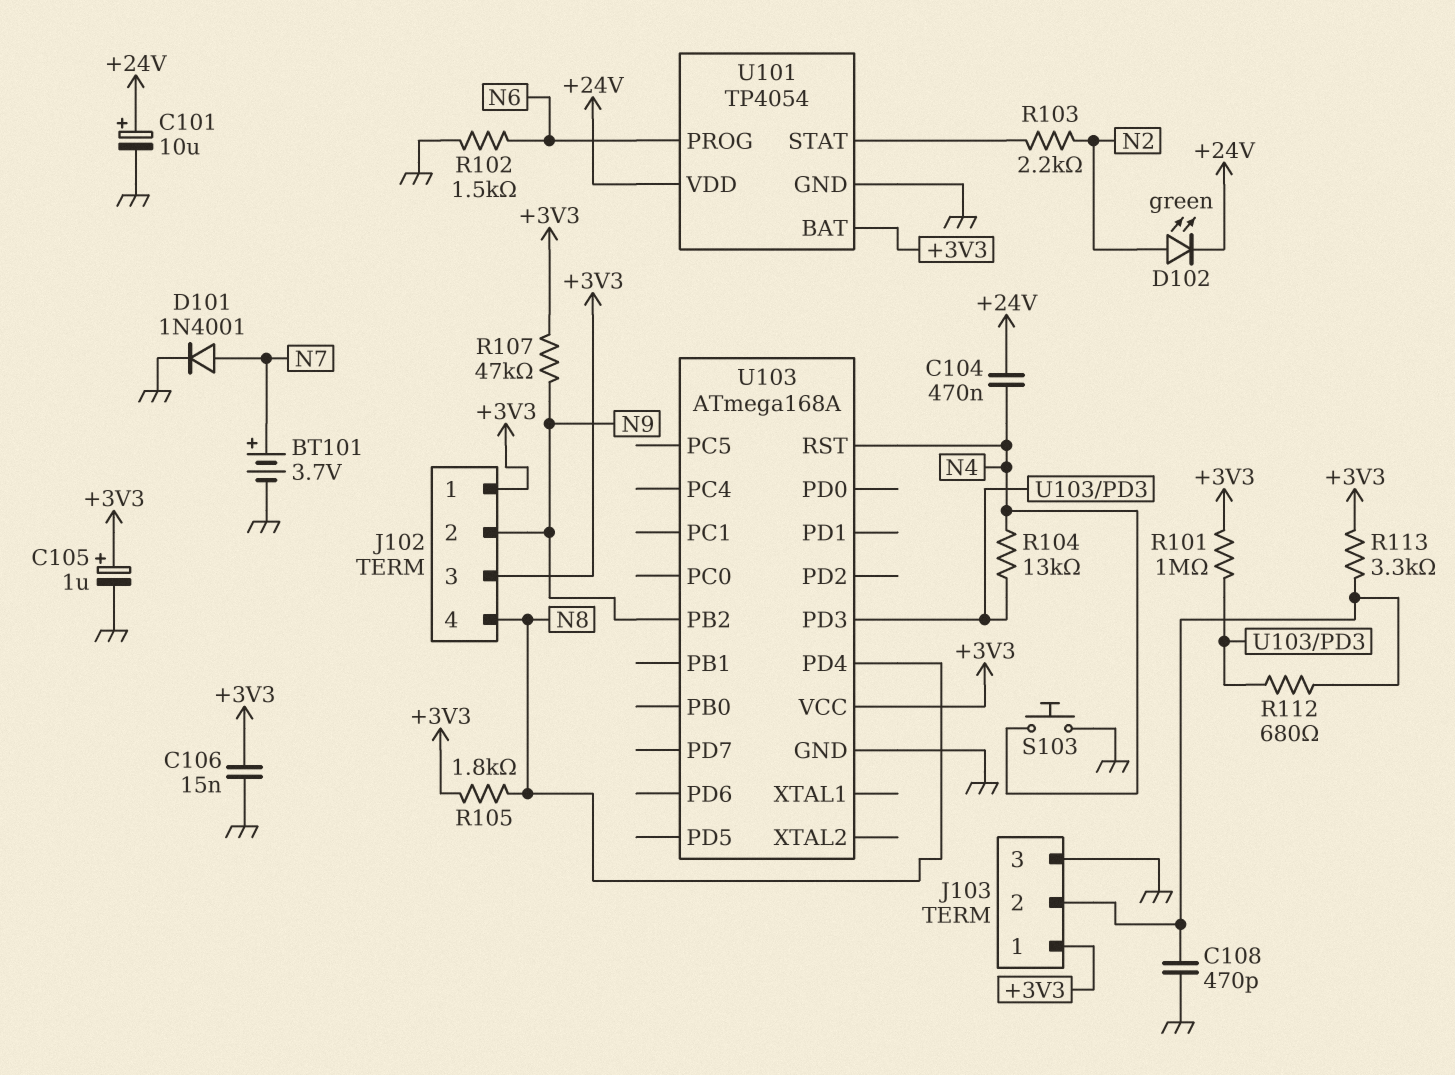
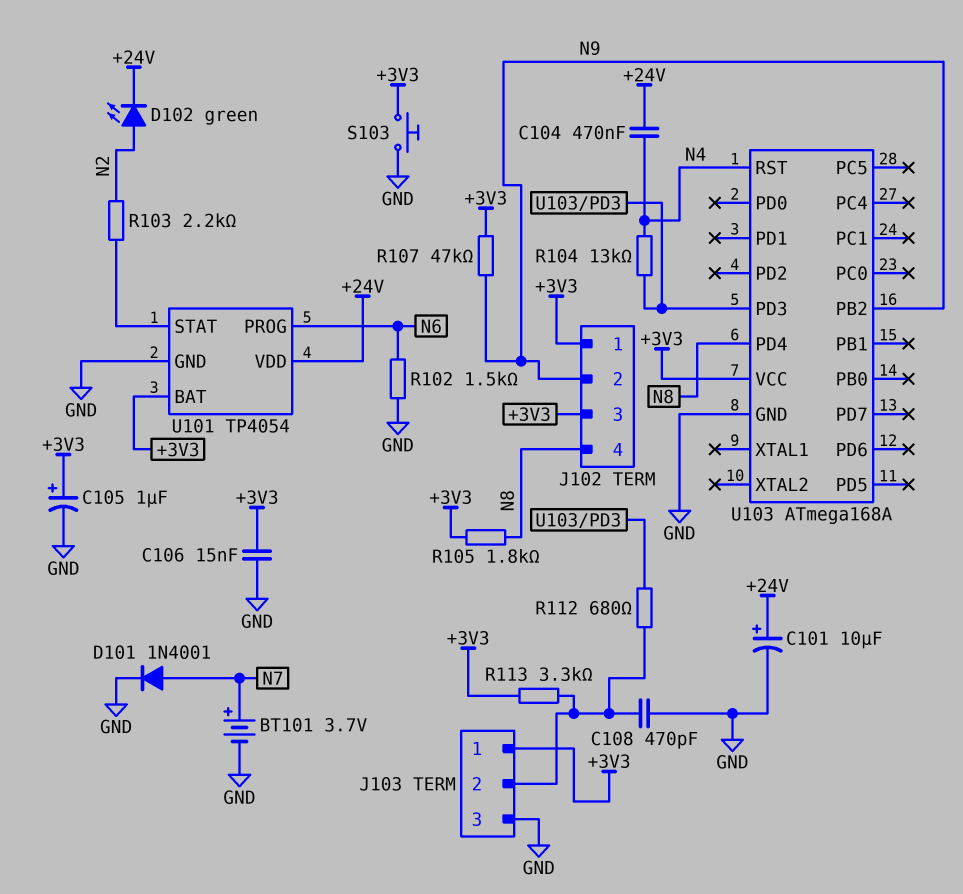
R101: 1M (+3V3, U103/PD3) -> none
S103: button (GND, N4) -> button (+3V3, GND)

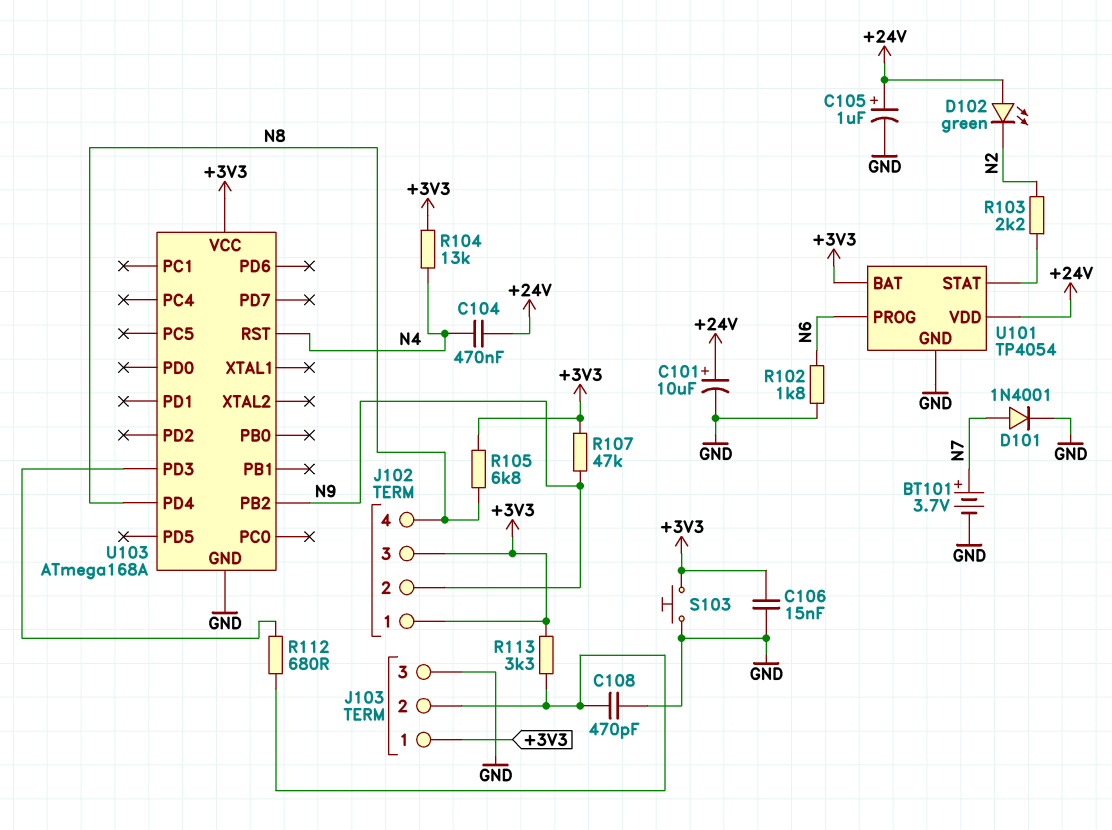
C105: 1uF (plus +3V3, minus GND) -> 1uF (plus +24V, minus GND)
D102: LED green (A N2, K +24V) -> LED green (A +24V, K N2)
R102: 1.5k (GND, N6) -> 1.8k (GND, N6)
R104: 13k (N4, U103/PD3) -> 13k (+3V3, N4)
R105: 1.8k (+3V3, N8) -> 6.8k (+3V3, N8)

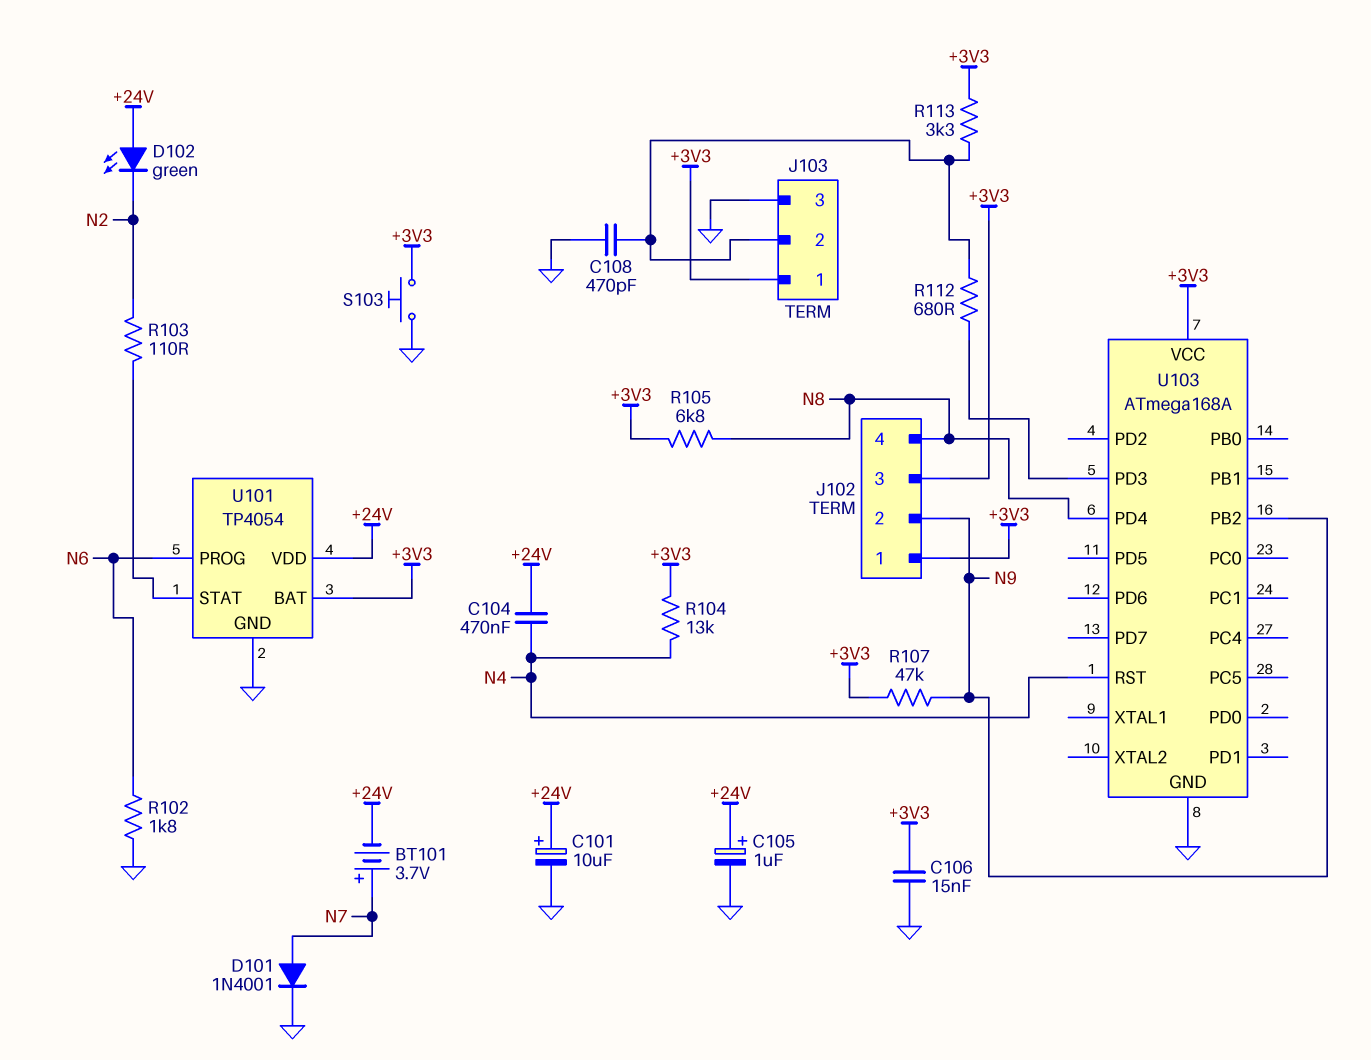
BT101: 3.7V (plus N7, minus GND) -> 3.7V (plus N7, minus +24V)
R103: 2.2k (N2, U101/STAT) -> 110 (N2, U101/STAT)

